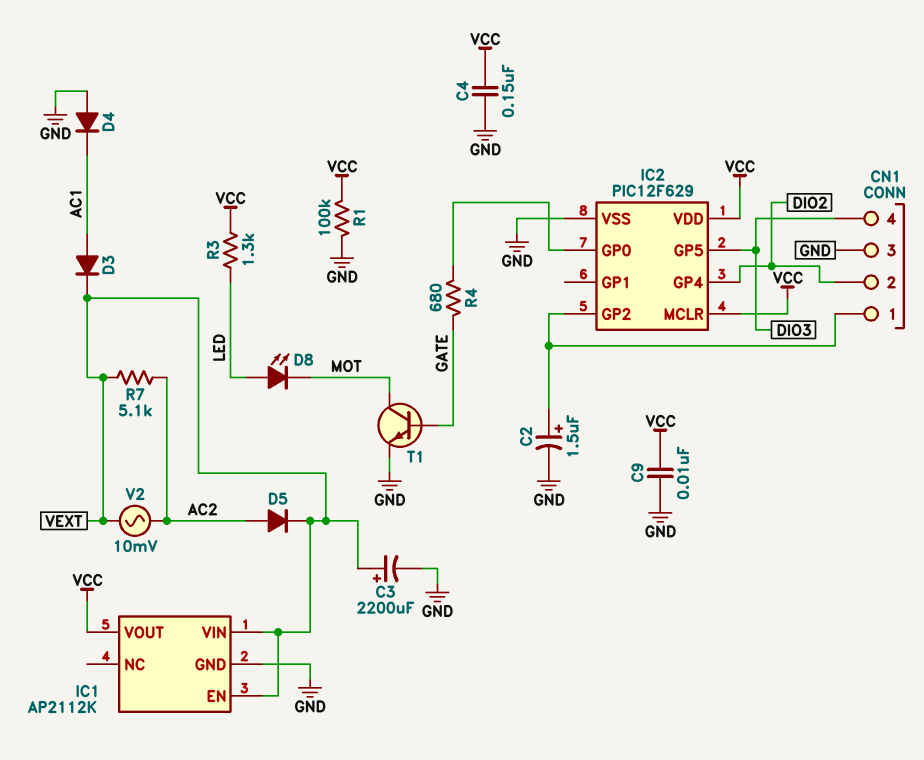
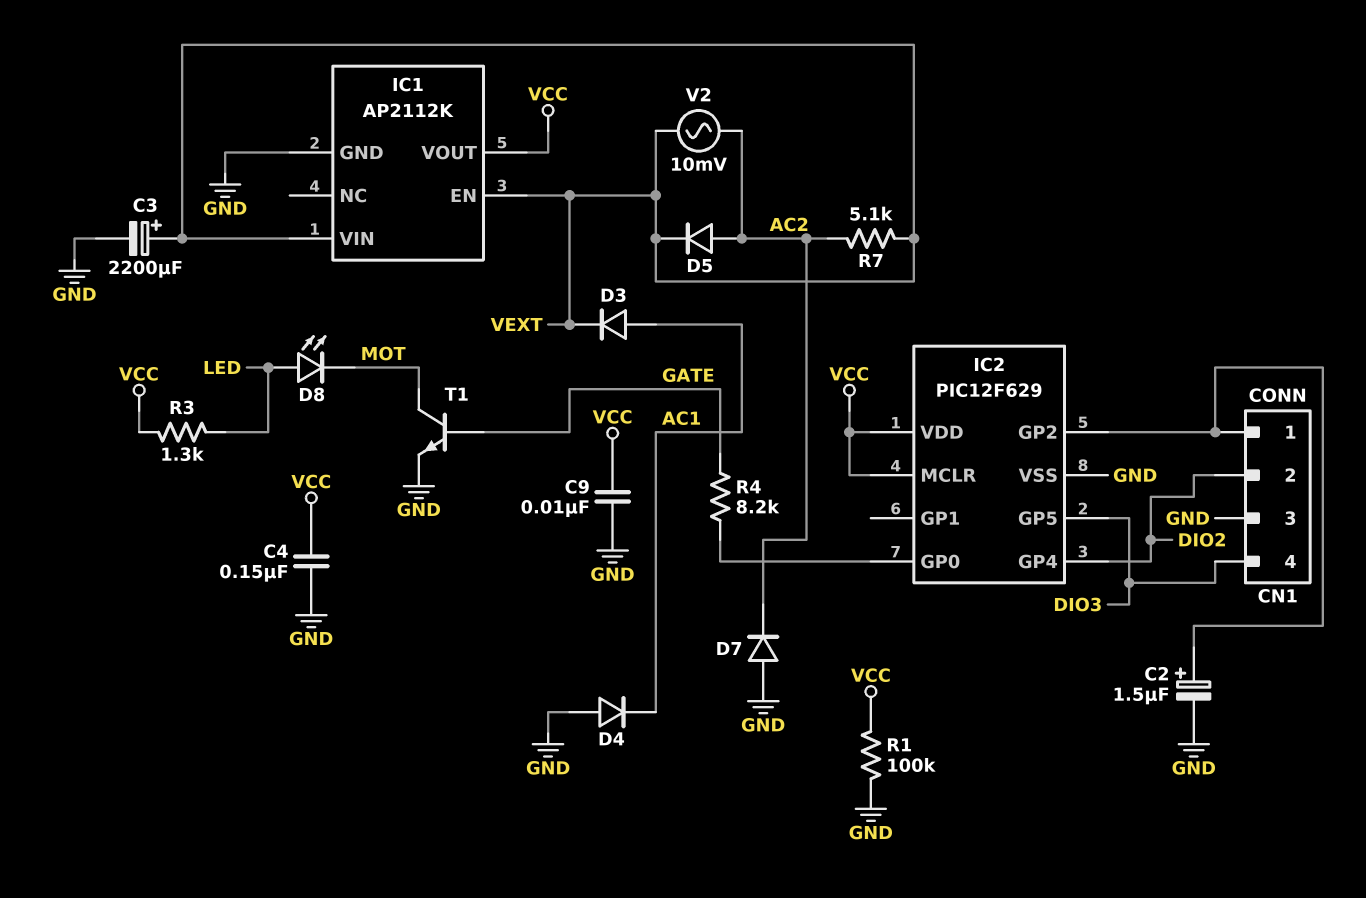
D7: none -> diode (A GND, K AC2)
R4: 680 (GATE, IC2/GP0) -> 8.2k (GATE, IC2/GP0)

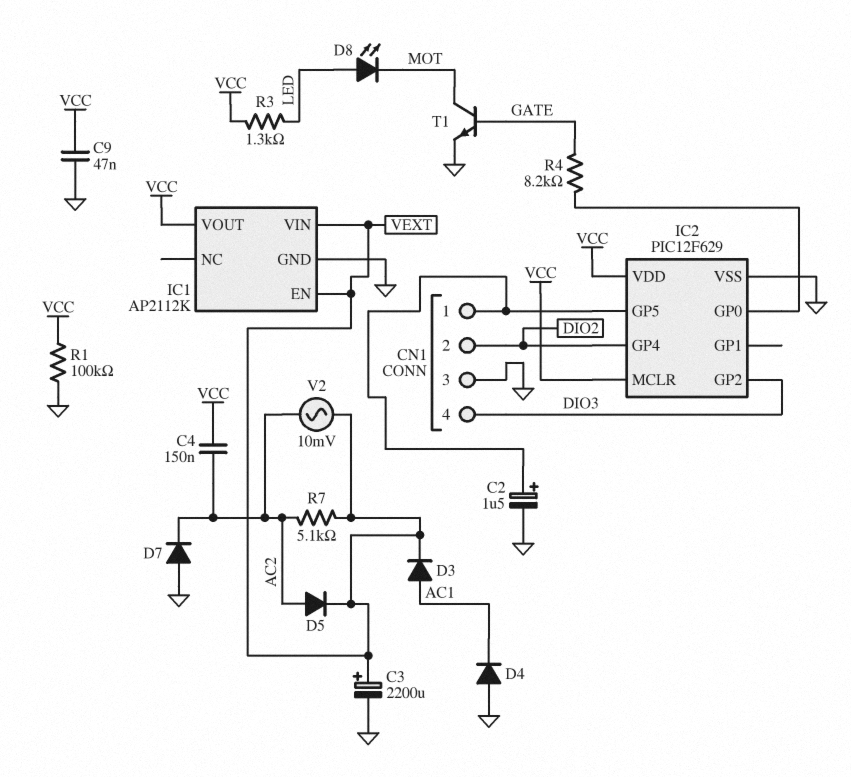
C4: 150nF (GND, VCC) -> 150nF (AC2, VCC)
C9: 10nF (GND, VCC) -> 47nF (GND, VCC)
IC2 pin GP2: CN1/1 -> DIO3
IC2 pin GP5: DIO3 -> CN1/1

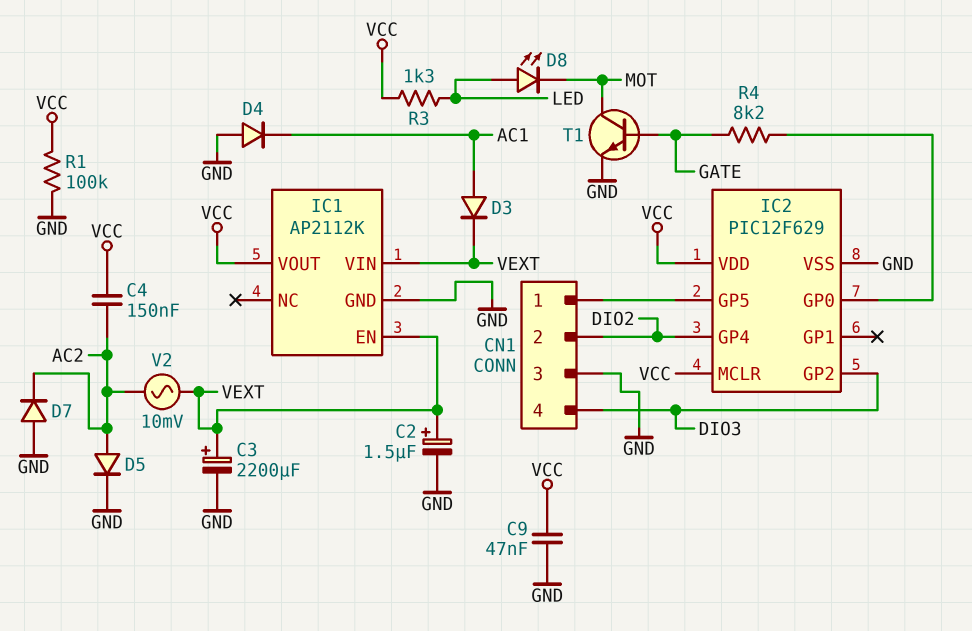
C2: 1.5uF (plus CN1/1, minus GND) -> 1.5uF (plus VEXT, minus GND)
D5: diode (A AC2, K VEXT) -> diode (A AC2, K GND)
R7: 5.1k (AC2, VEXT) -> none

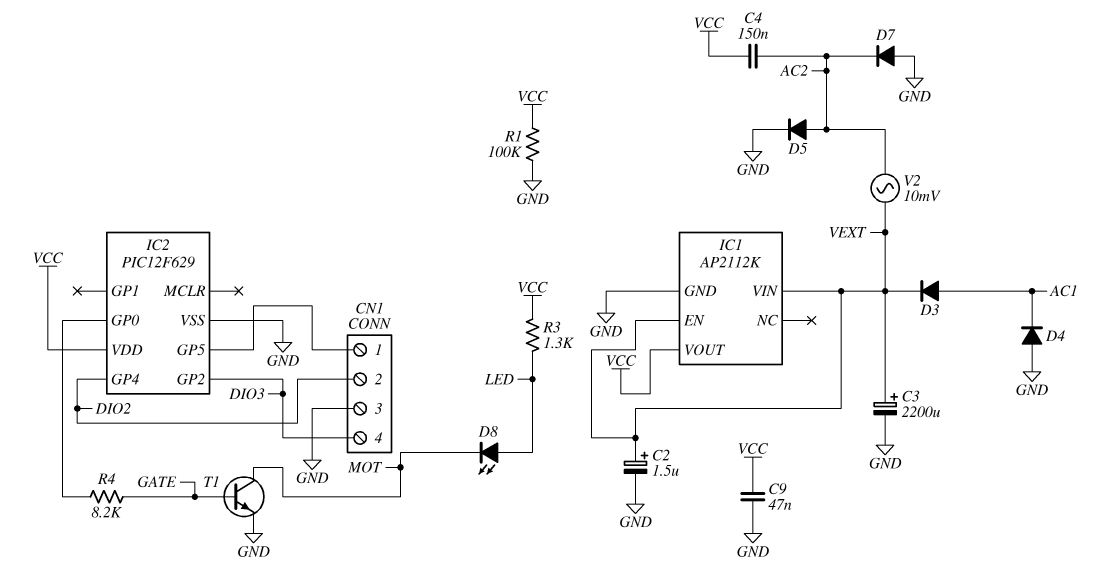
IC2 pin MCLR: VCC -> none

